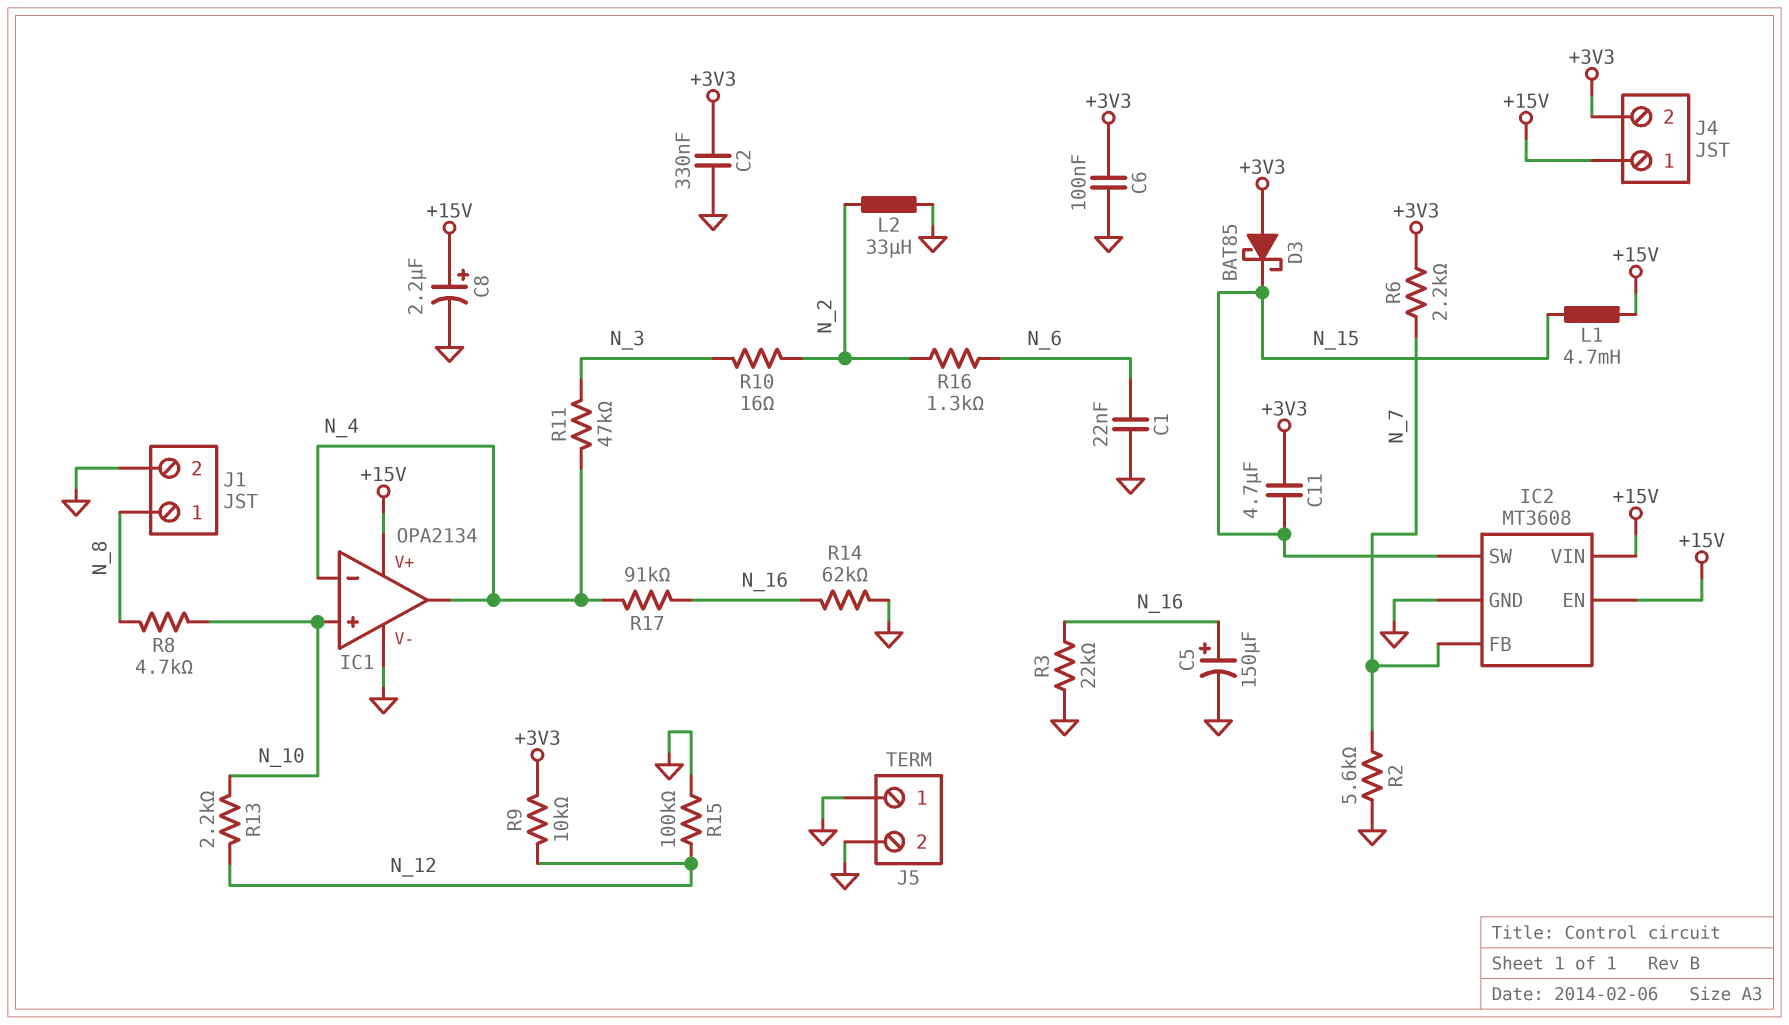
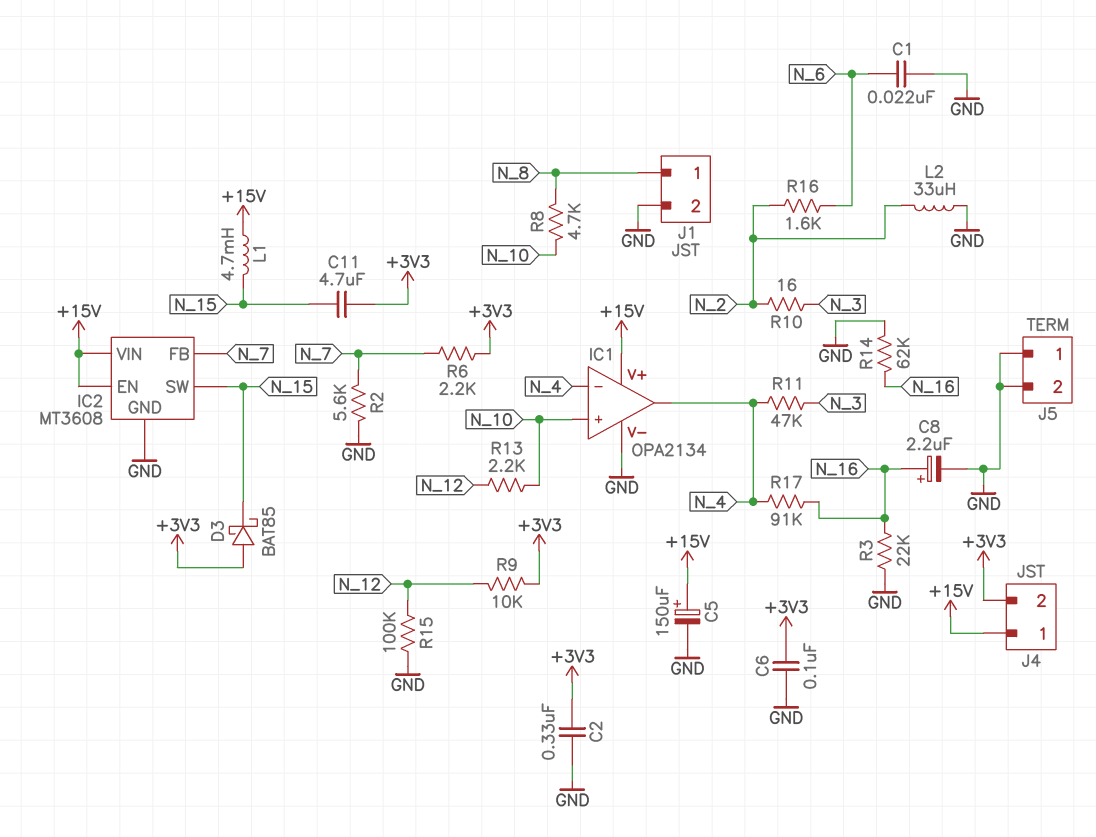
C5: 150uF (plus N_16, minus GND) -> 150uF (plus +15V, minus GND)
C8: 2.2uF (plus +15V, minus GND) -> 2.2uF (plus N_16, minus GND)
R16: 1.3k (N_2, N_6) -> 1.6k (N_2, N_6)

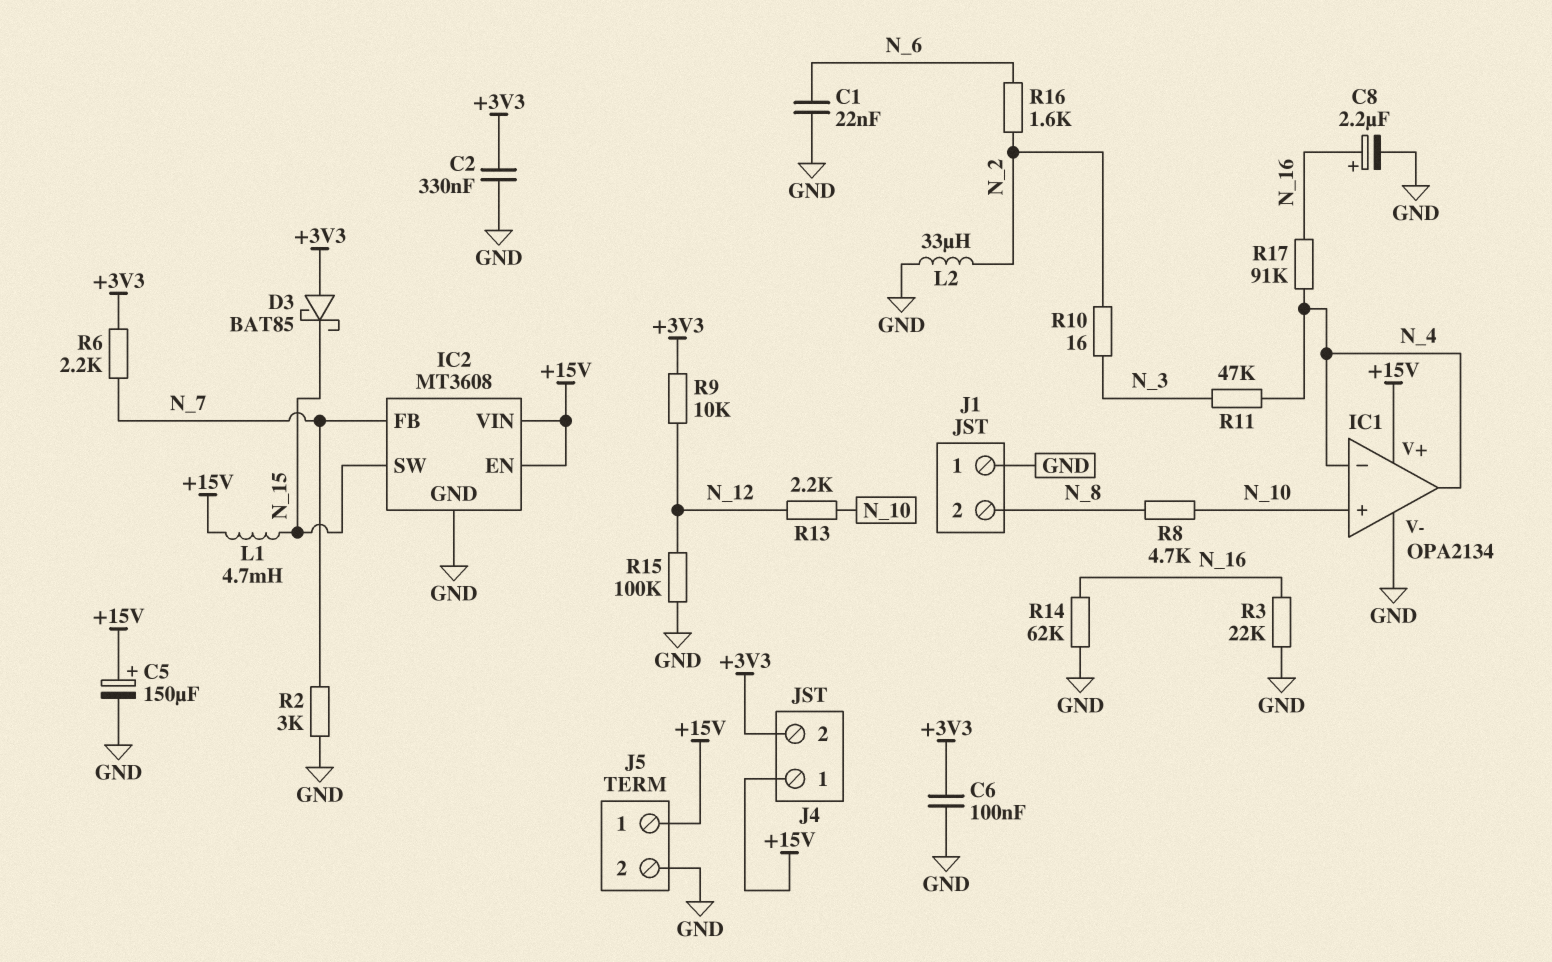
C11: 4.7uF (+3V3, N_15) -> none
J1 pin 1: N_8 -> GND
J1 pin 2: GND -> N_8
J5 pin 1: GND -> +15V
R2: 5.6k (GND, N_7) -> 3k (GND, N_7)

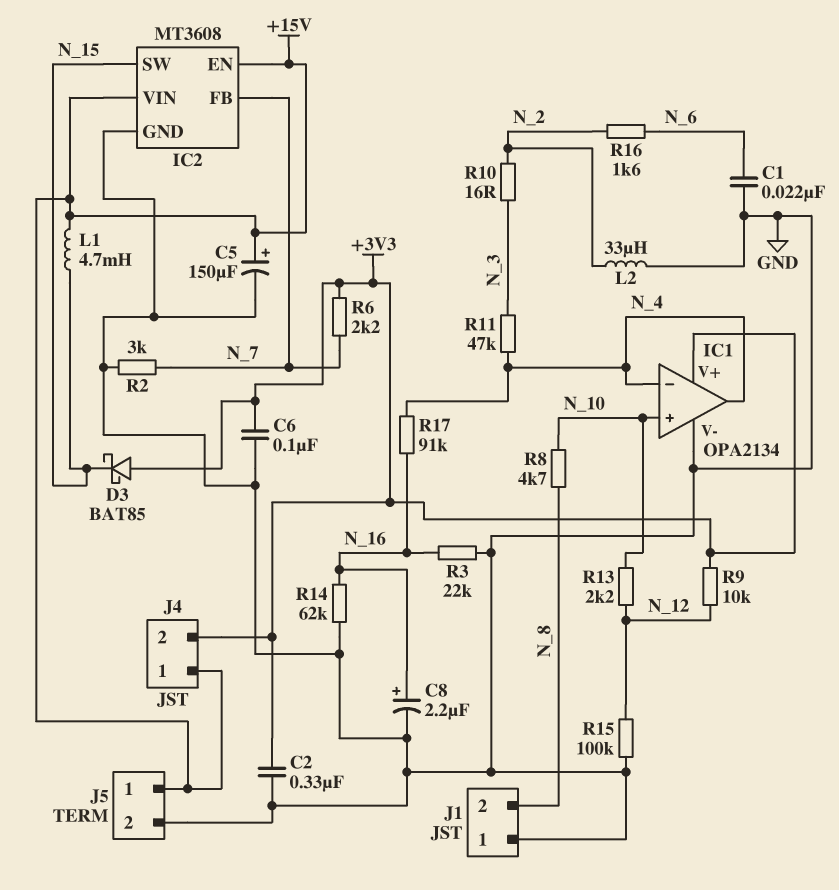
IC1 pin V+: +15V -> +3V3

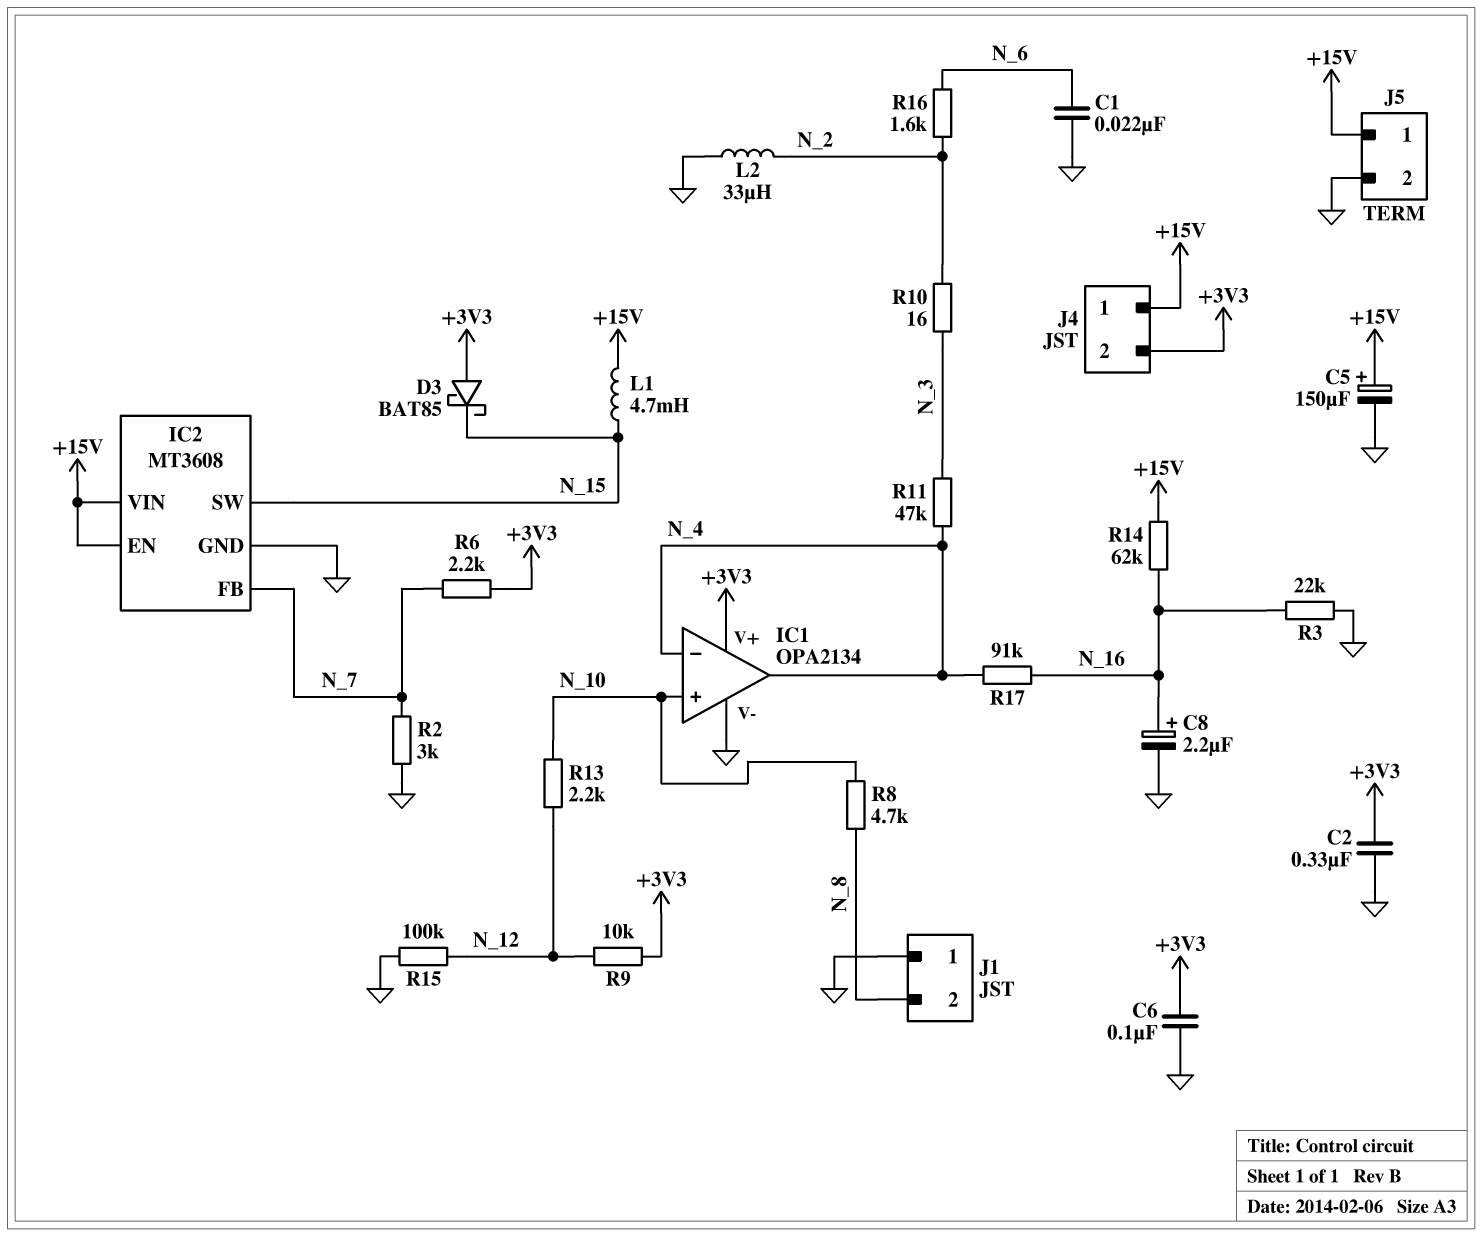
R14: 62k (GND, N_16) -> 62k (+15V, N_16)

